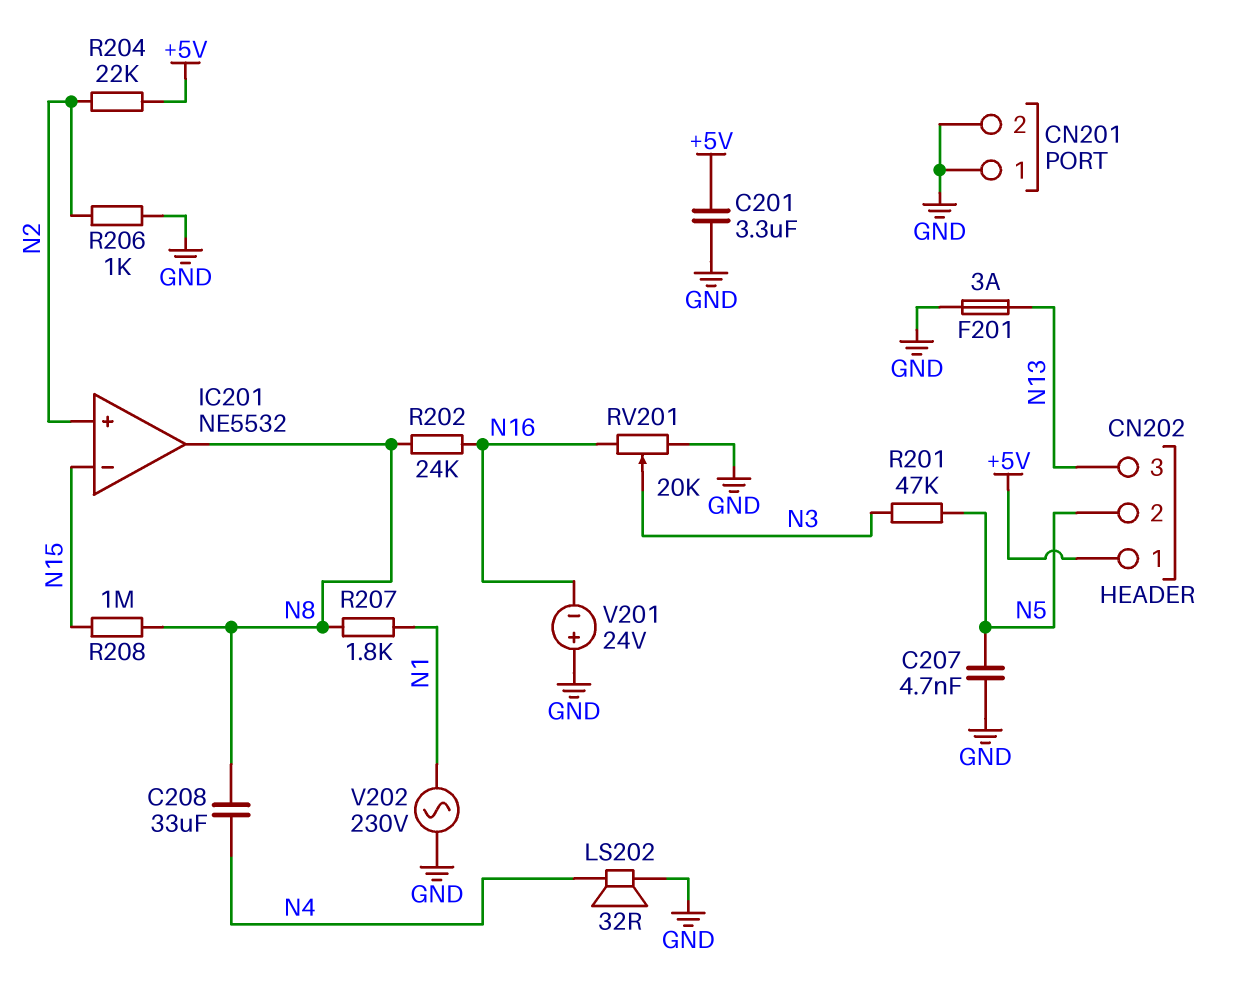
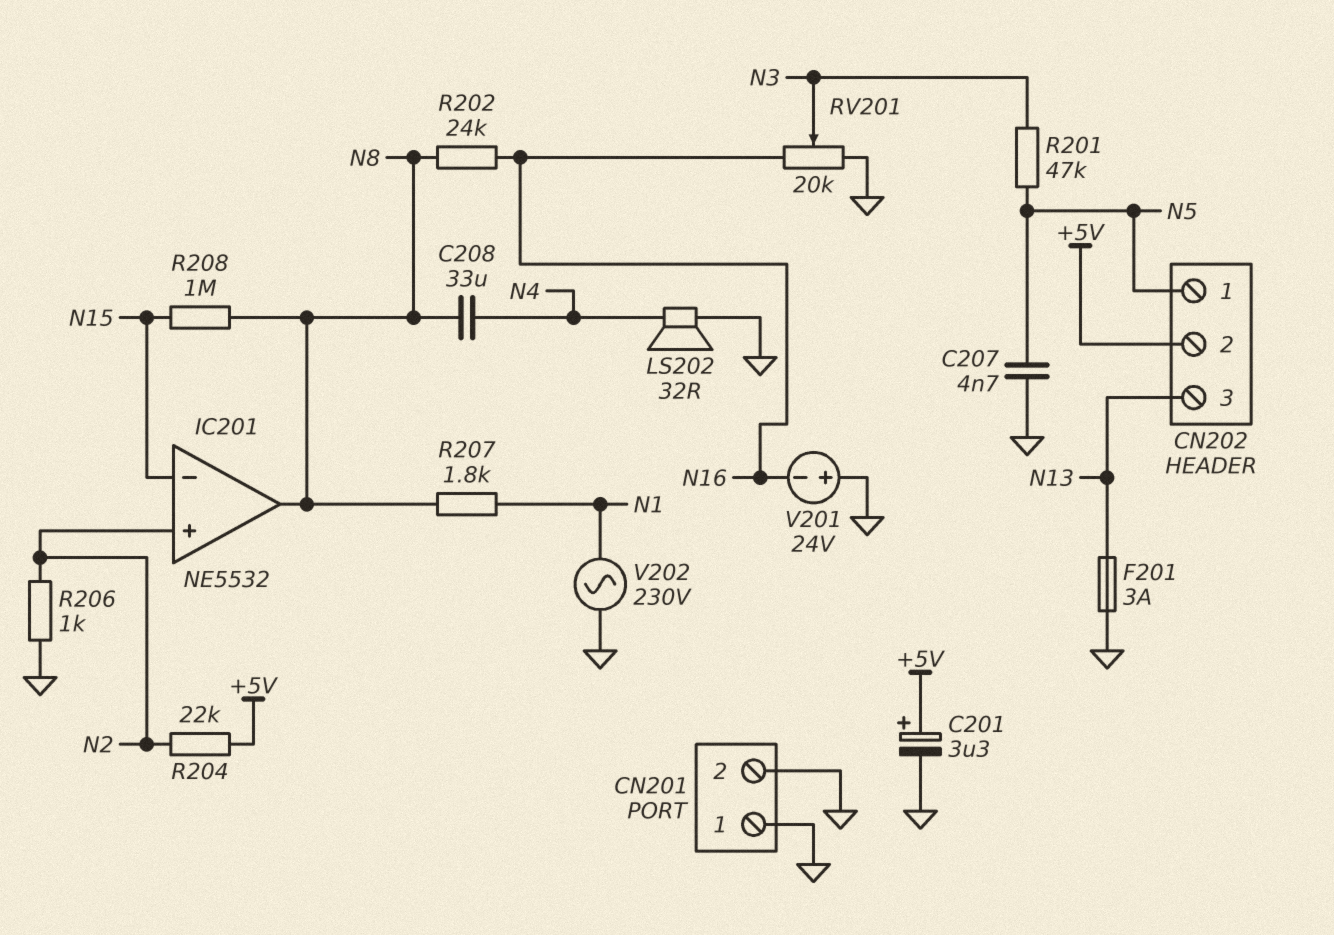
C201: 3.3uF (+5V, GND) -> 3.3uF (plus +5V, minus GND)
CN202 pin 1: +5V -> N5
CN202 pin 2: N5 -> +5V

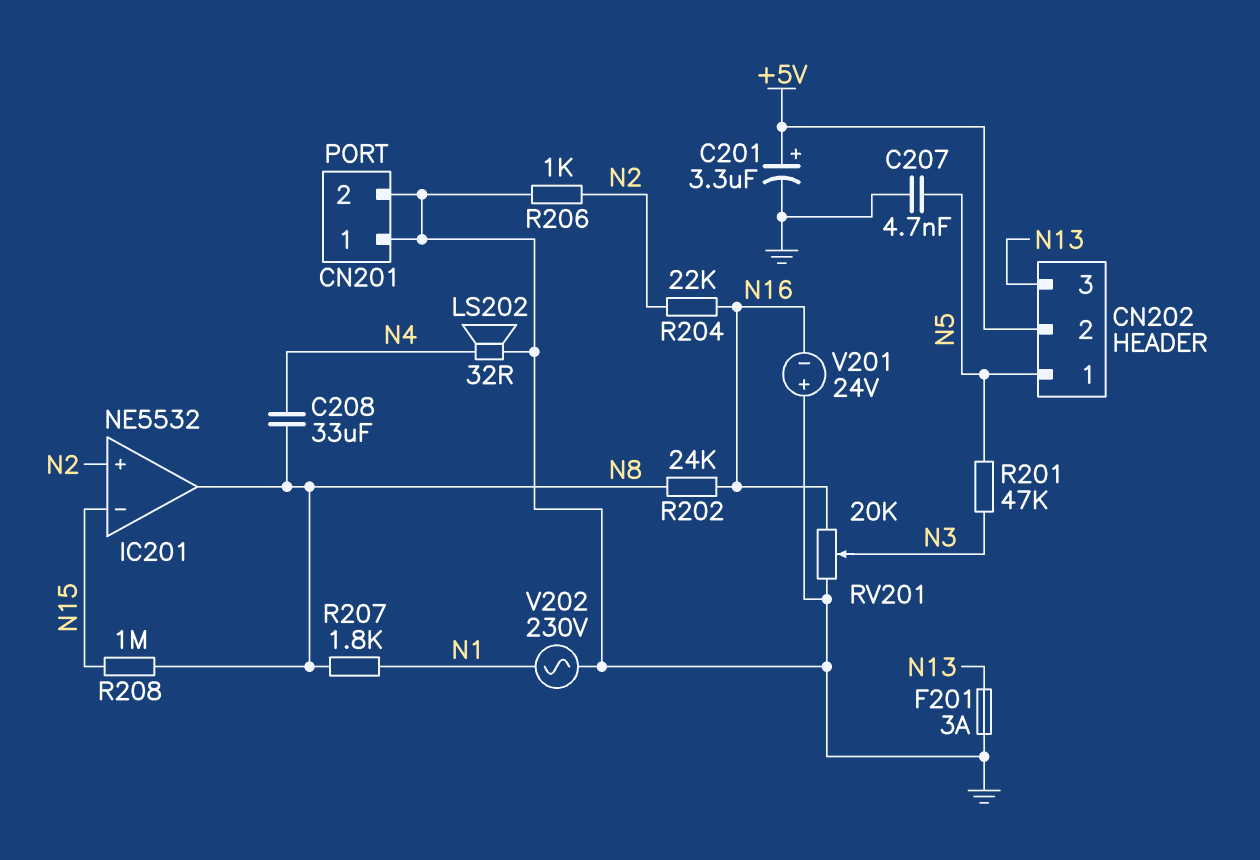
R204: 22k (+5V, N2) -> 22k (N2, N16)

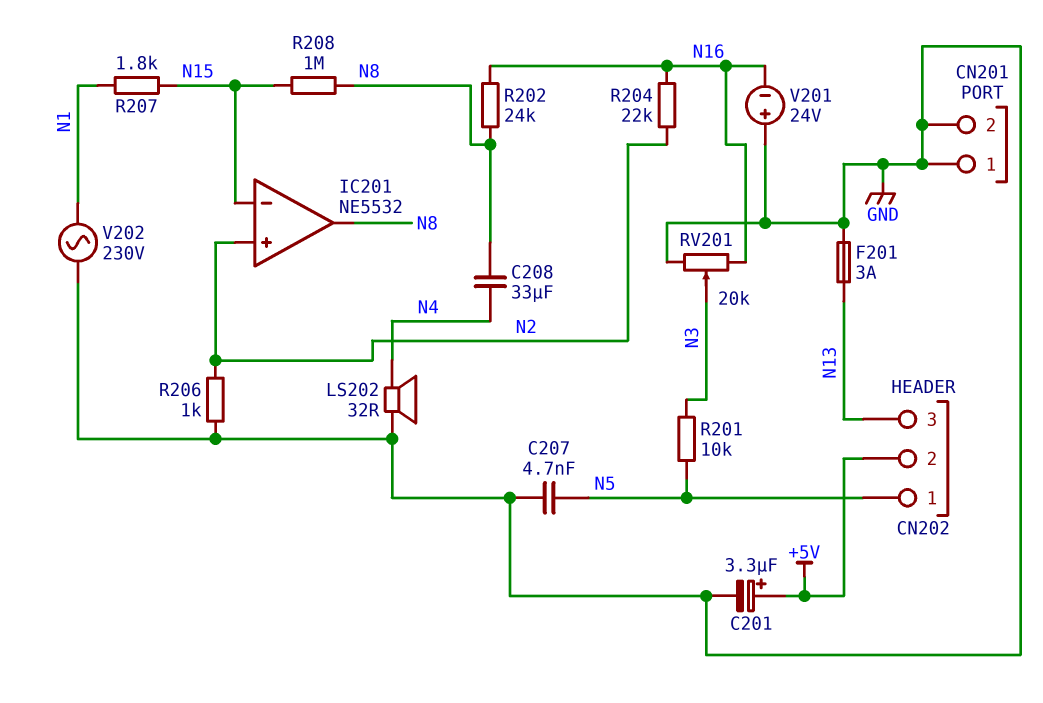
R201: 47k (N3, N5) -> 10k (N3, N5)
R207: 1.8k (N1, N8) -> 1.8k (N1, N15)

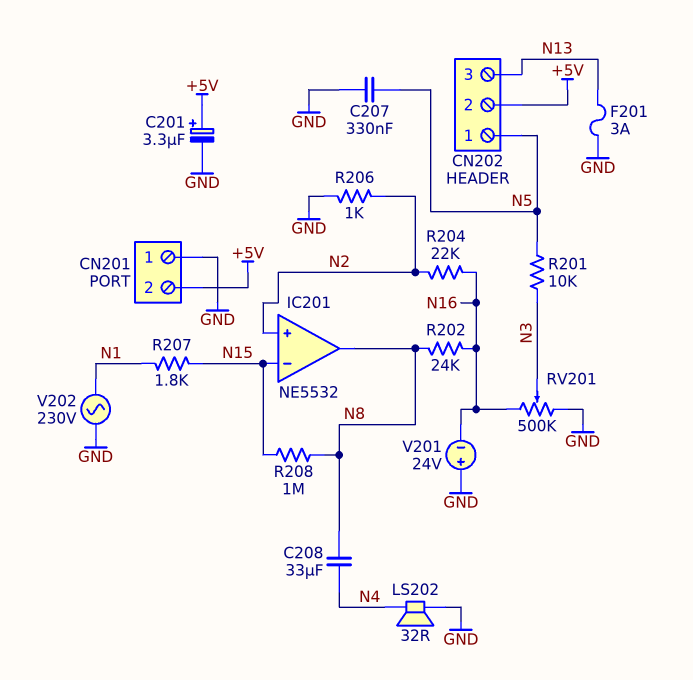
C207: 4.7nF (GND, N5) -> 330nF (GND, N5)
CN201 pin 2: GND -> +5V
RV201: 20k (GND, N16, wiper N3) -> 500k (GND, N16, wiper N3)

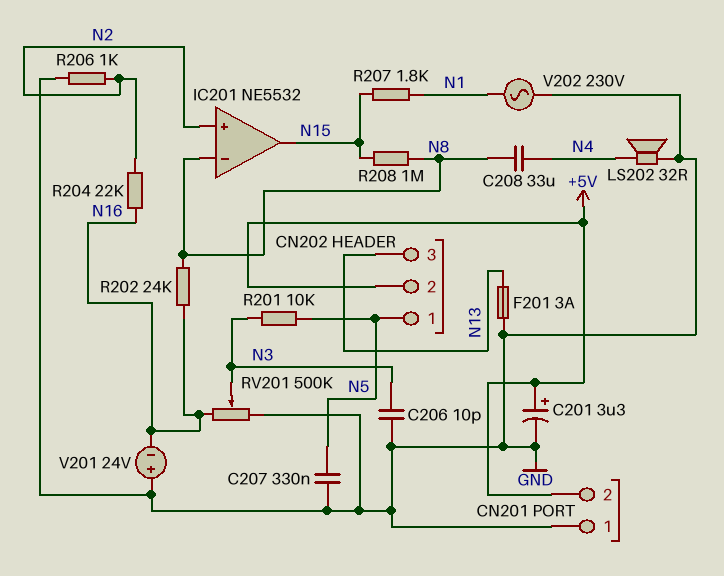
C206: none -> 10pF (GND, N3)
IC201 pin in-: N15 -> N8
IC201 pin out: N8 -> N15

